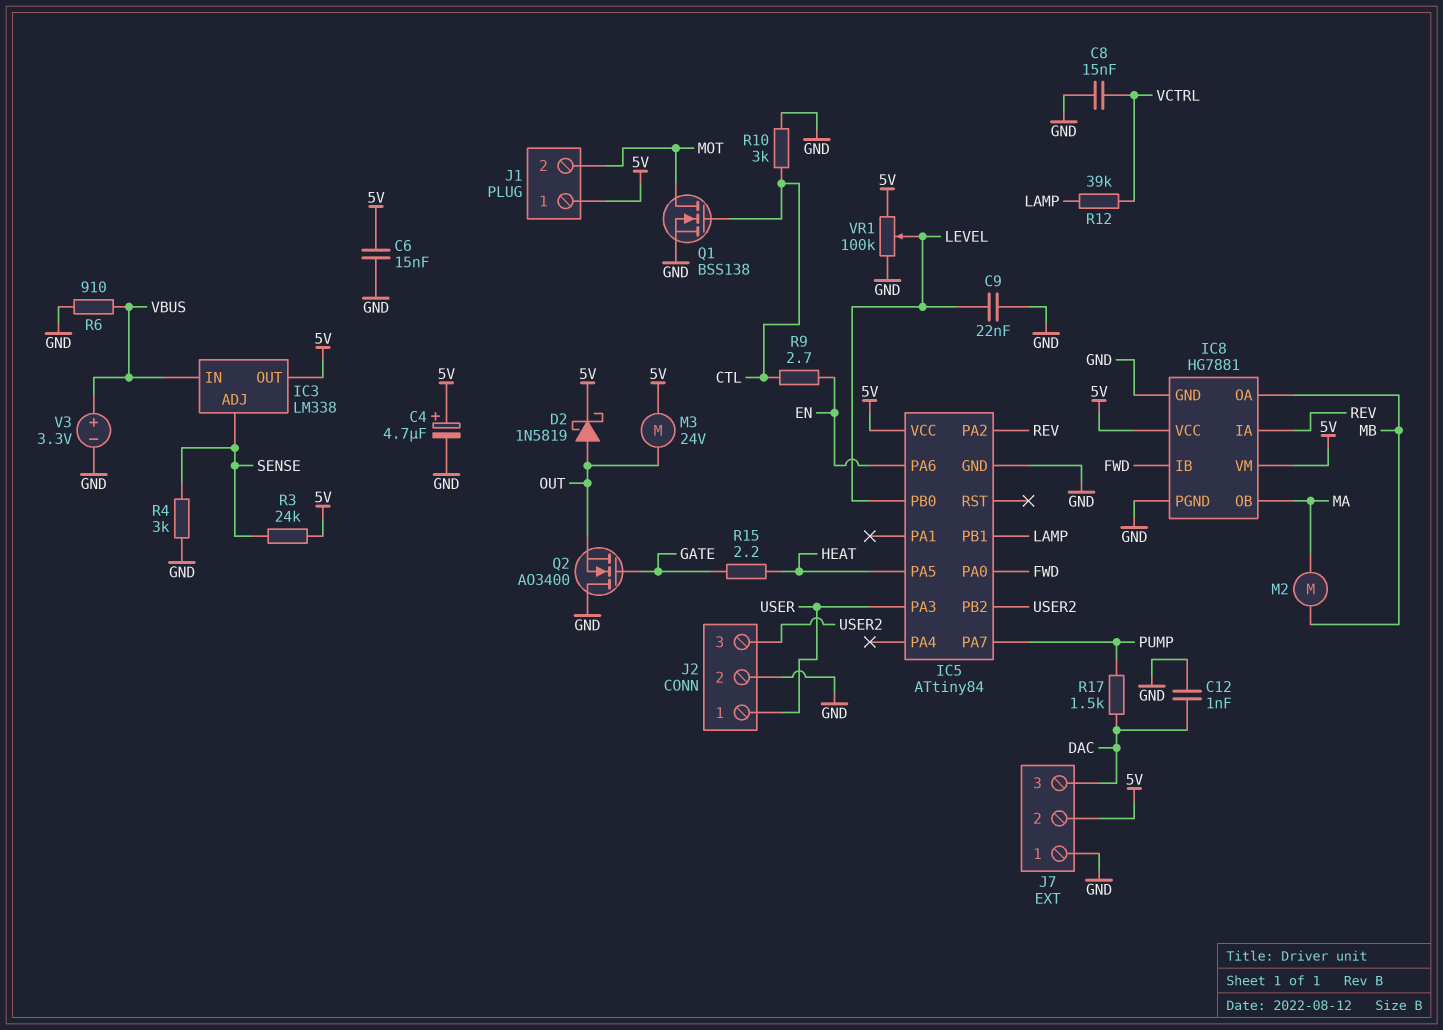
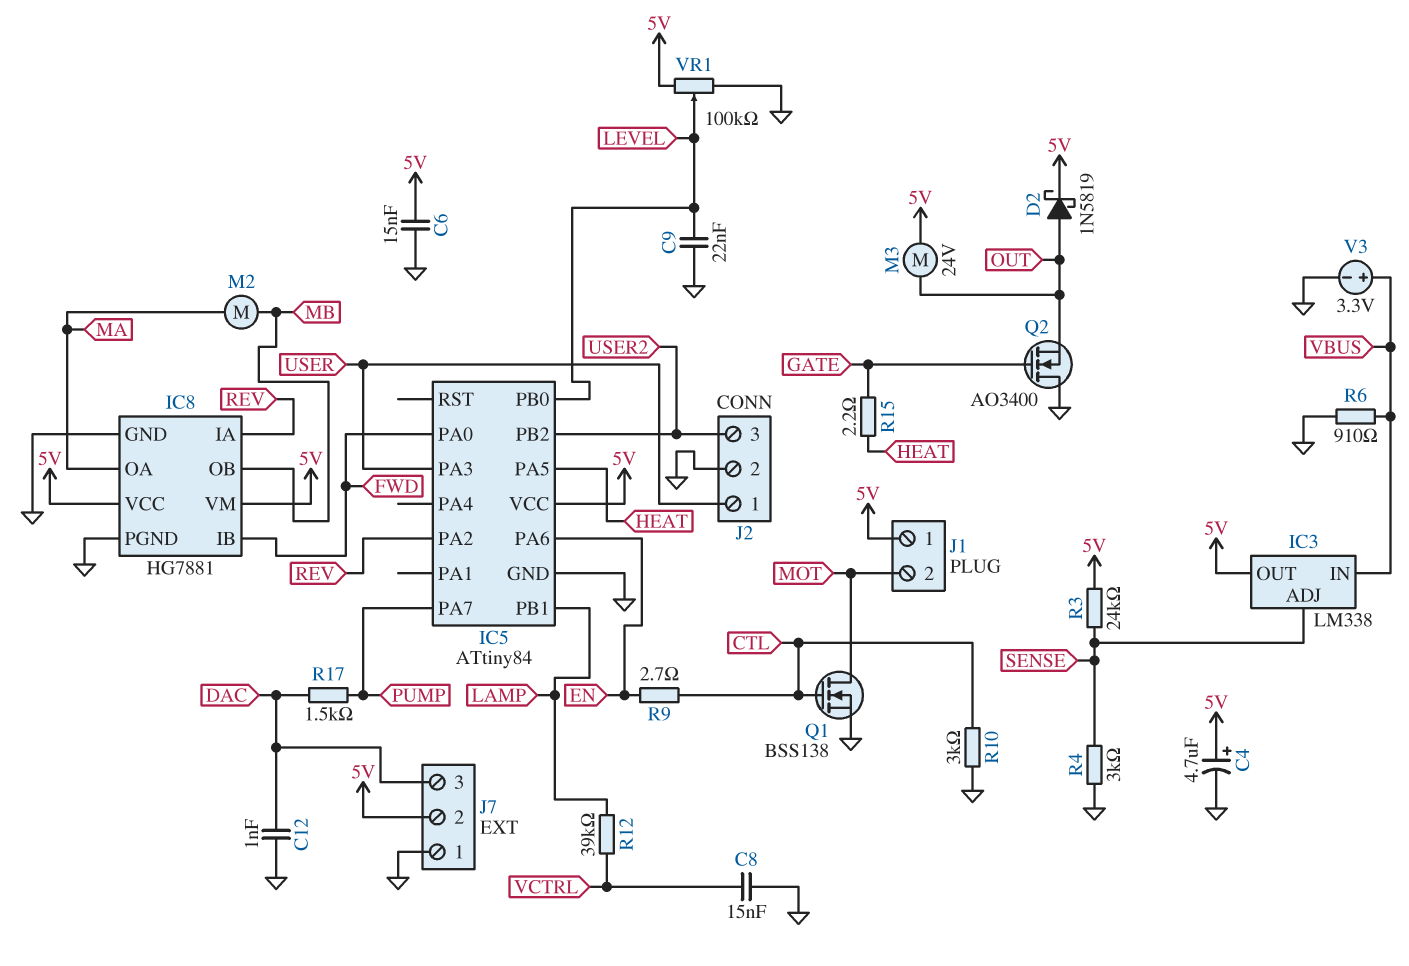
IC8 pin OA: MB -> MA
IC8 pin OB: MA -> MB

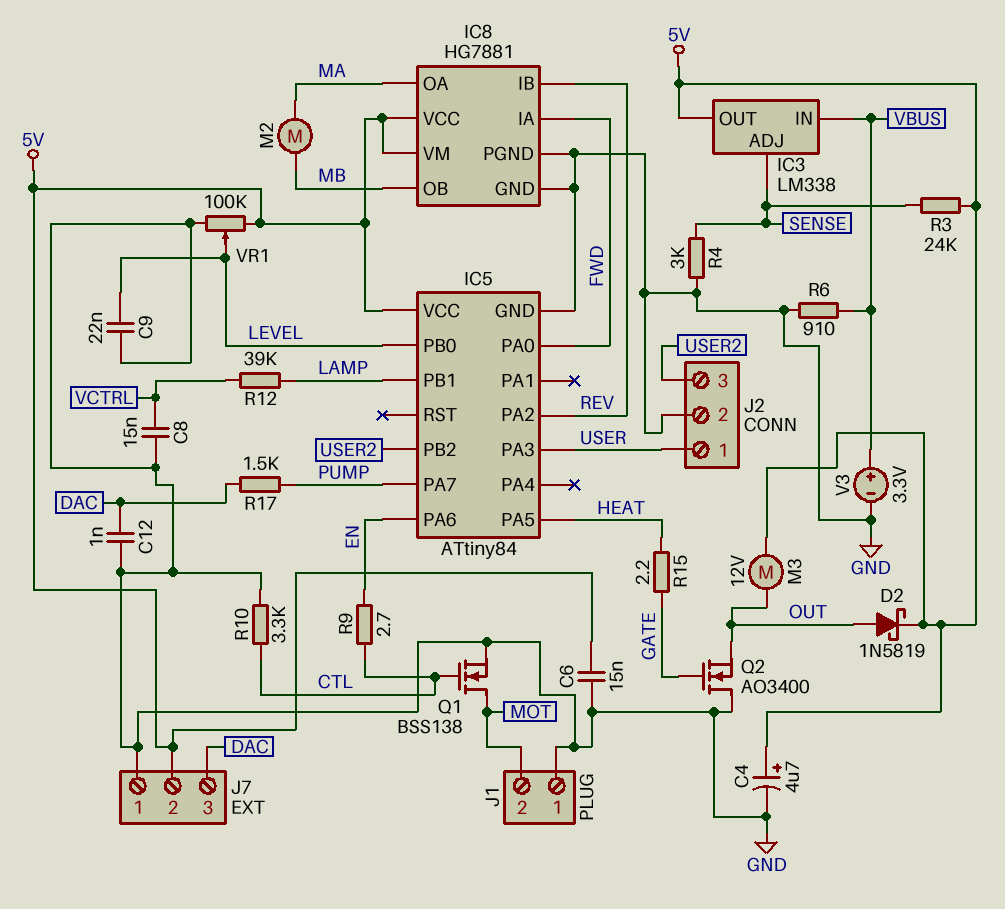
IC8 pin IA: REV -> FWD
IC8 pin IB: FWD -> REV
J1 pin 1: 5V -> GND
M3: motor 24V (5V, OUT) -> motor 12V (5V, OUT)
R10: 3k (CTL, GND) -> 3.3k (CTL, GND)

